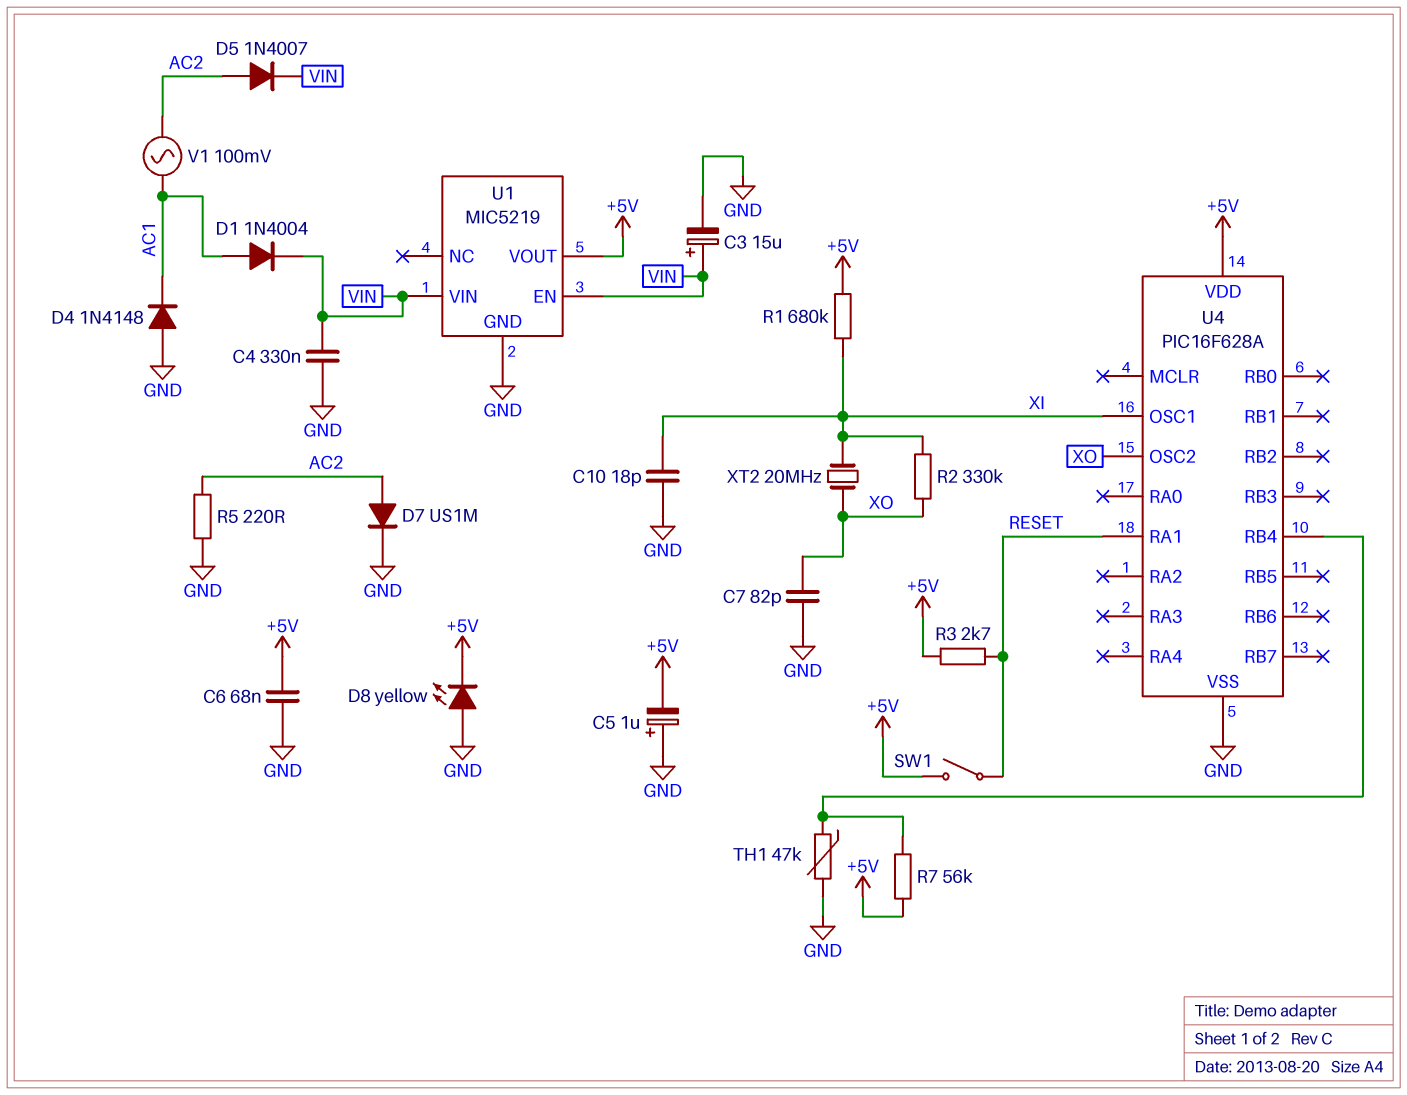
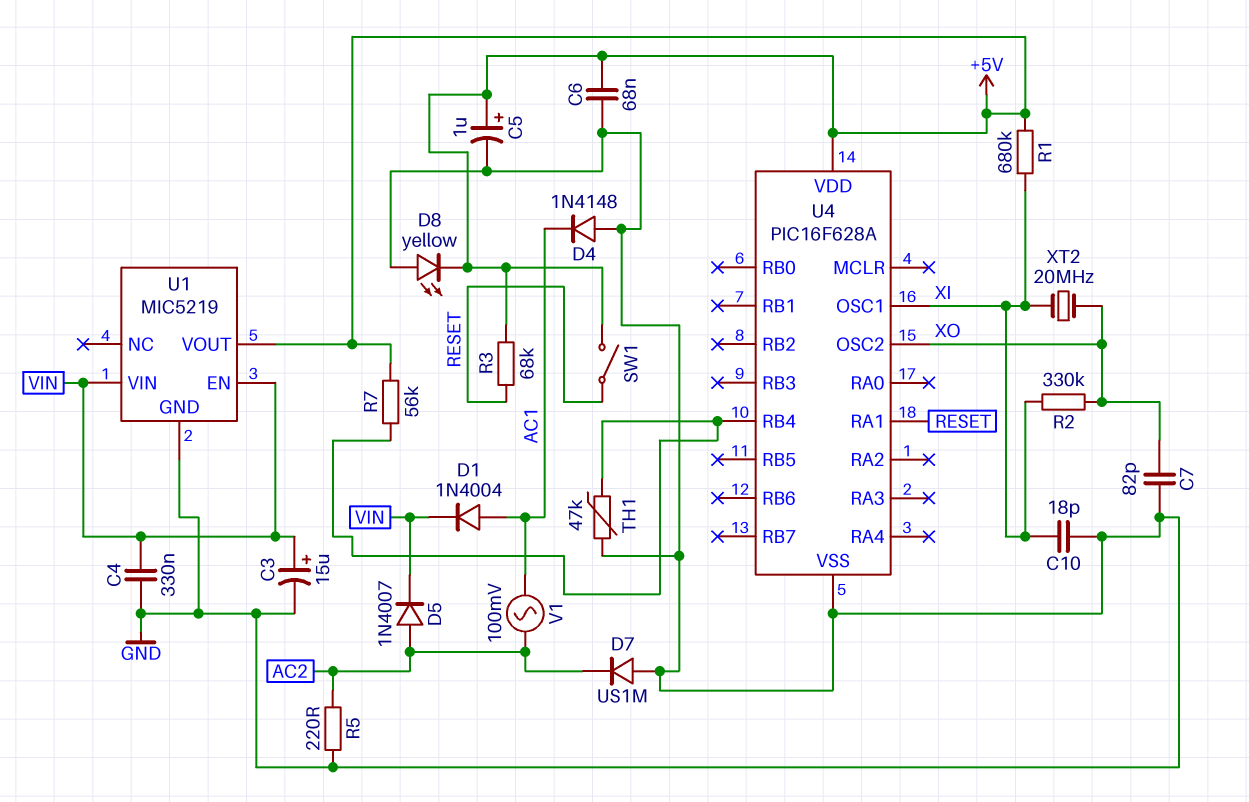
C5: 1uF (plus GND, minus +5V) -> 1uF (plus +5V, minus GND)
D7: diode US1M (A AC2, K GND) -> diode US1M (A GND, K AC2)
R3: 2.7k (+5V, RESET) -> 68k (+5V, RESET)

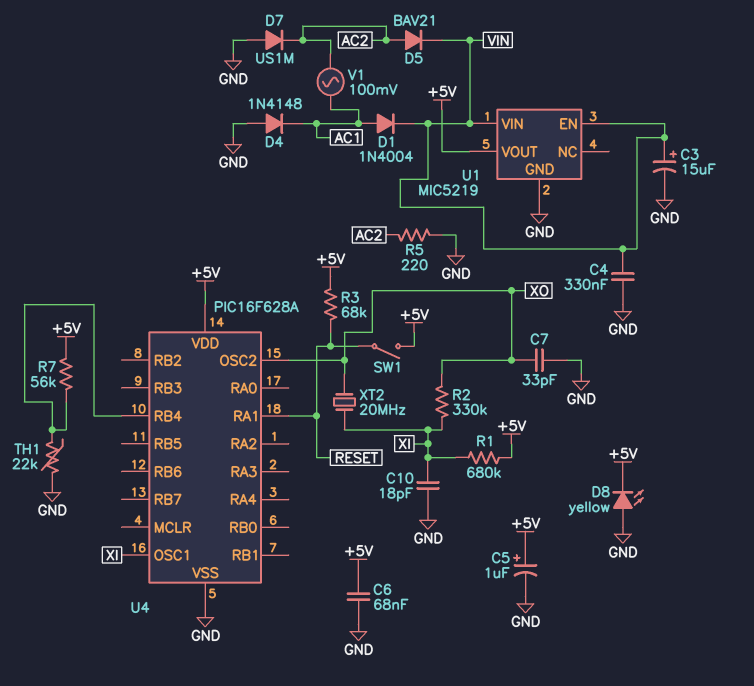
C7: 82pF (GND, XO) -> 33pF (GND, XO)
D5: diode 1N4007 (A AC2, K VIN) -> diode BAV21 (A AC2, K VIN)
TH1: 47k (GND, U4/RB4) -> 22k (GND, U4/RB4)

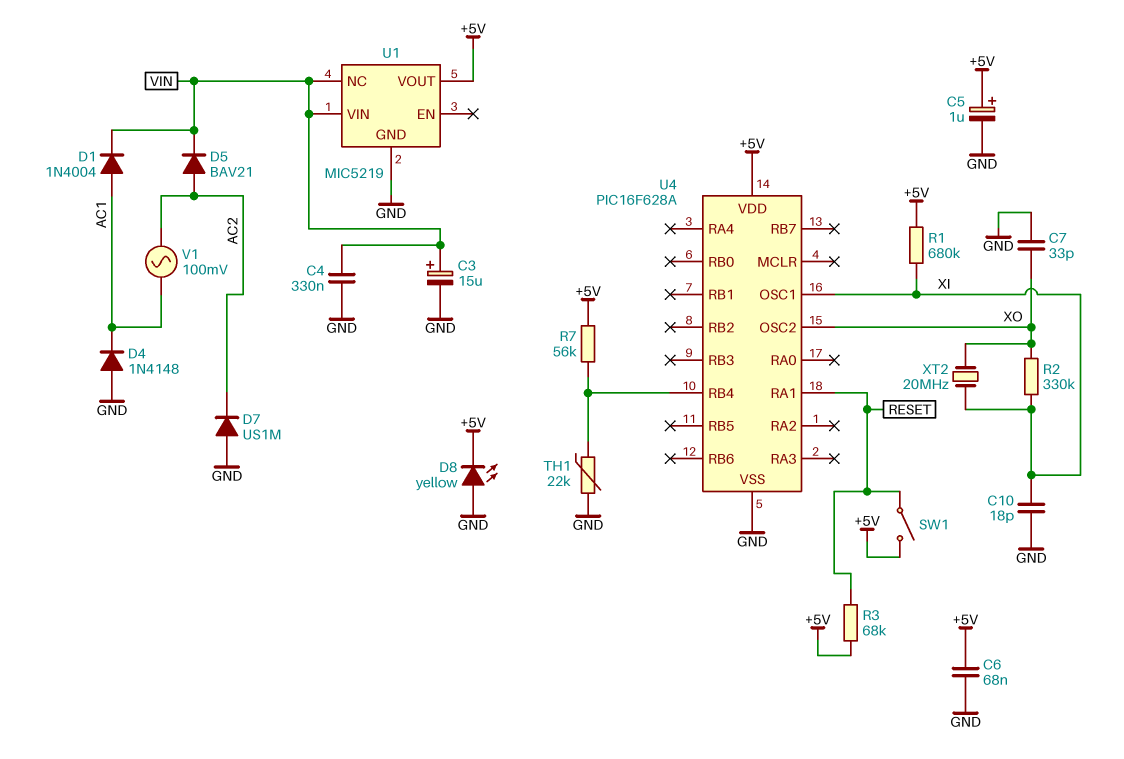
R5: 220 (AC2, GND) -> none
U1 pin EN: VIN -> none
U1 pin NC: none -> VIN

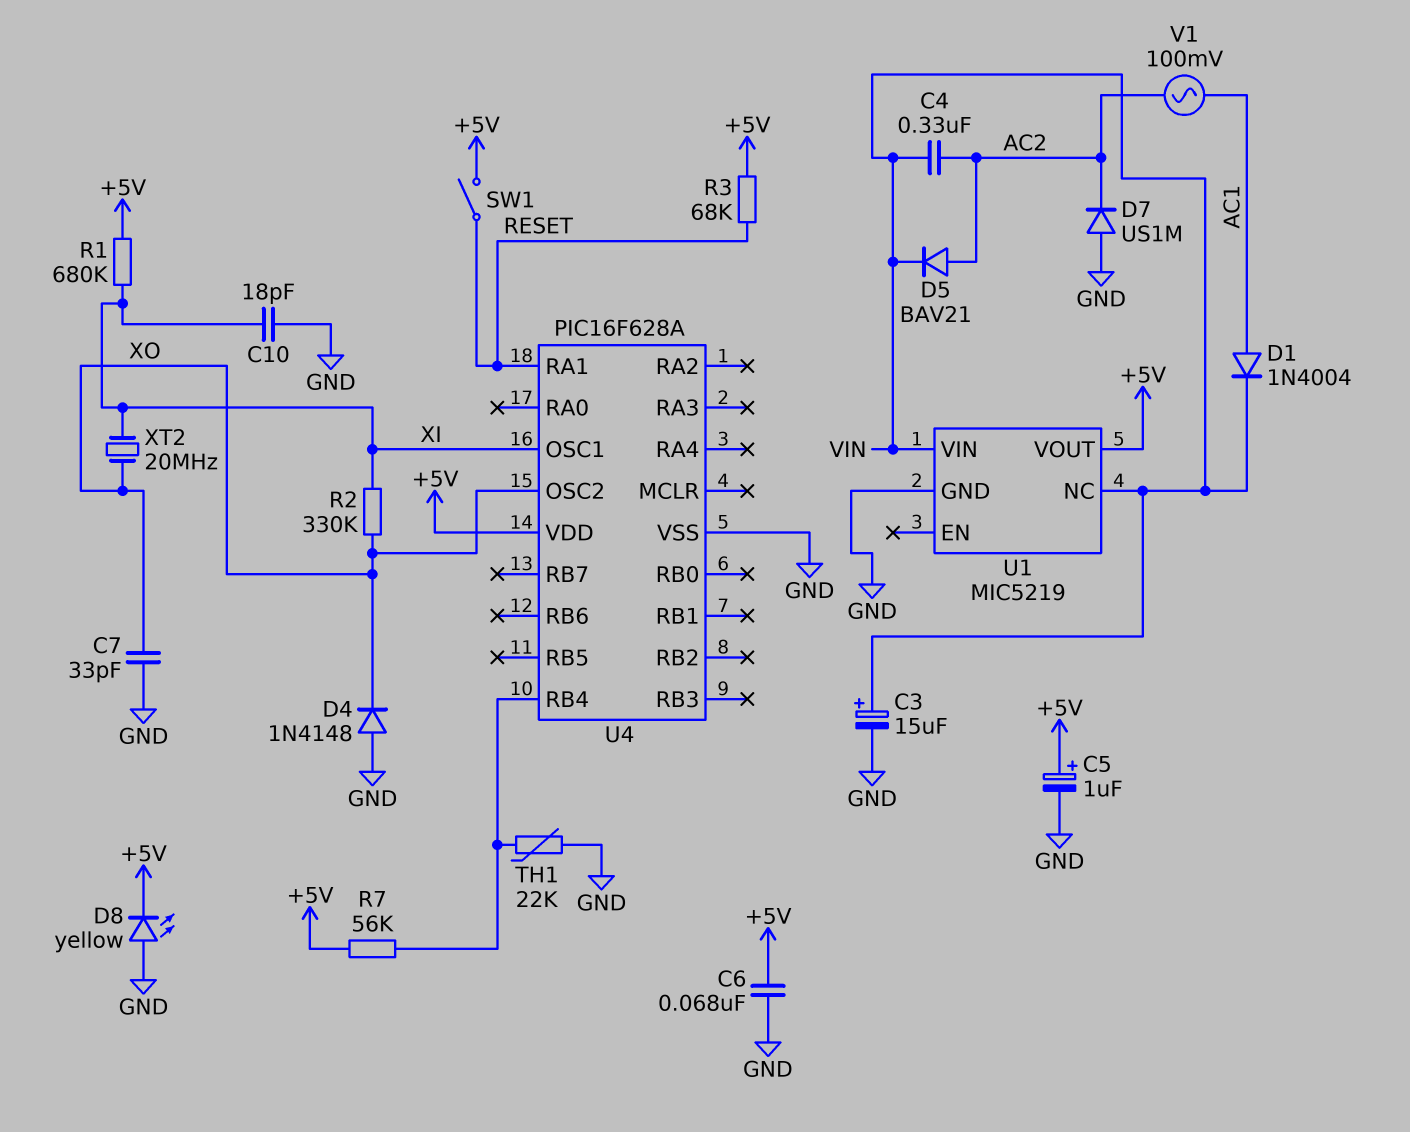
C4: 330nF (GND, VIN) -> 330nF (AC2, VIN)
D4: diode 1N4148 (A GND, K AC1) -> diode 1N4148 (A GND, K XO)

